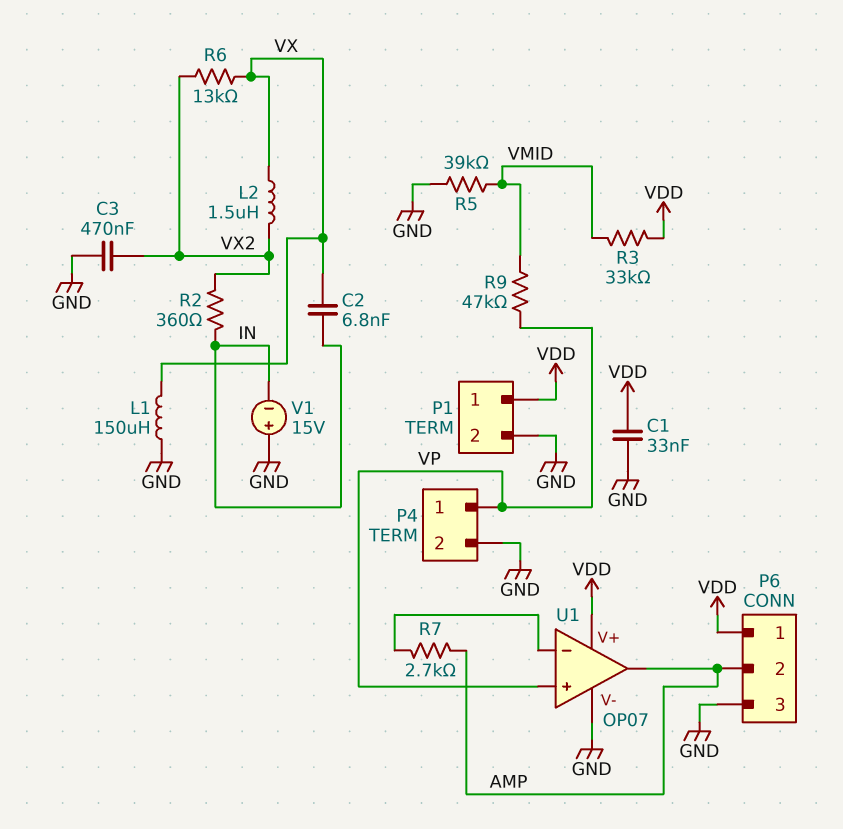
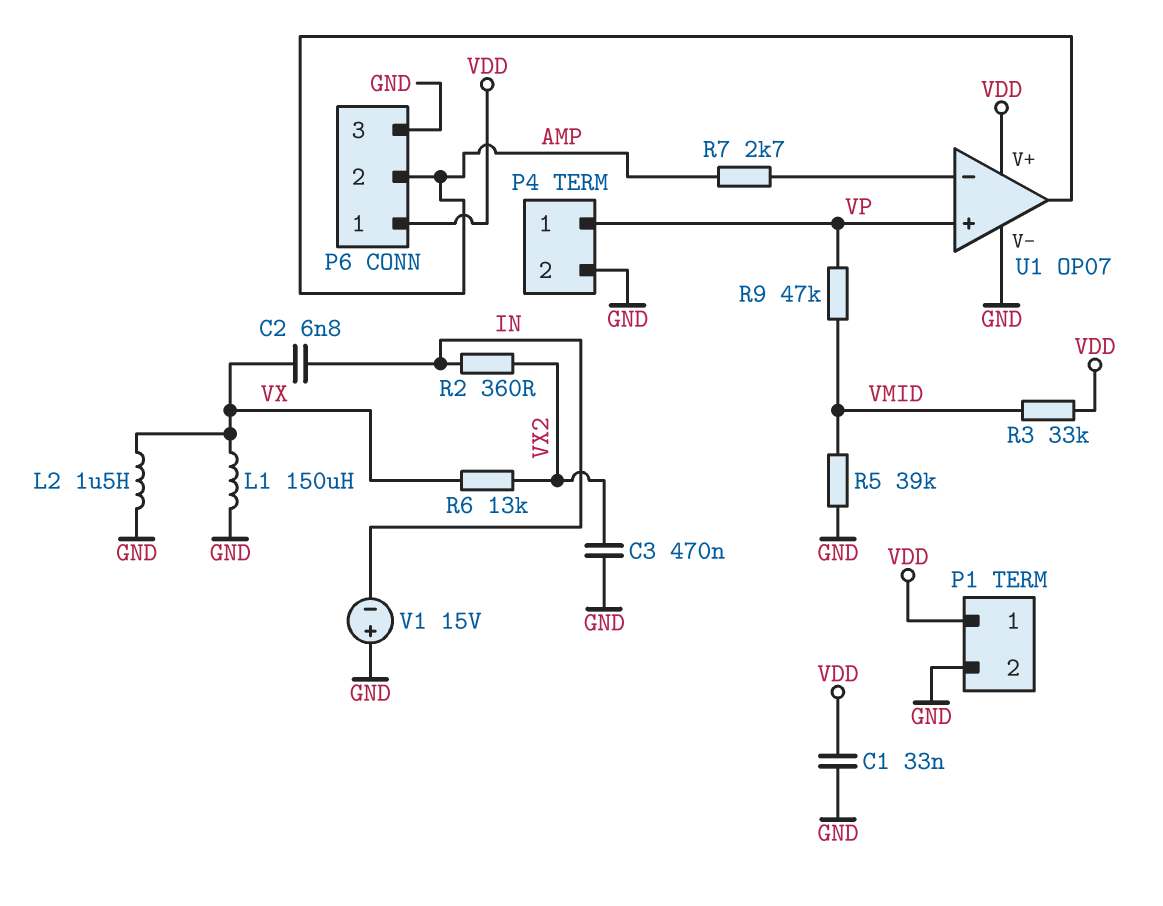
L2: 1.5uH (VX, VX2) -> 1.5uH (GND, VX)

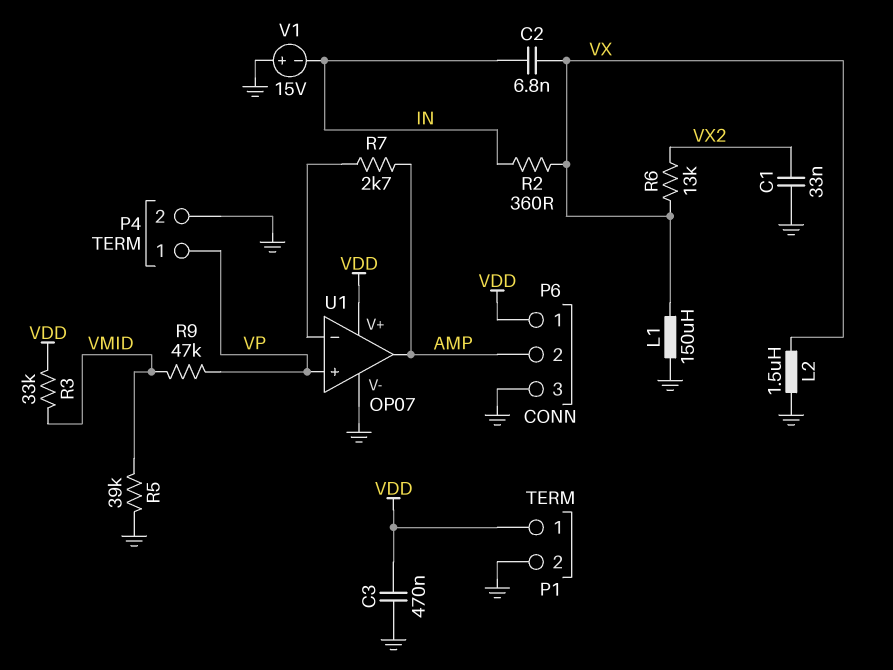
C1: 33nF (GND, VDD) -> 33nF (GND, VX2)
C3: 470nF (GND, VX2) -> 470nF (GND, VDD)
R2: 360 (IN, VX2) -> 360 (IN, VX)

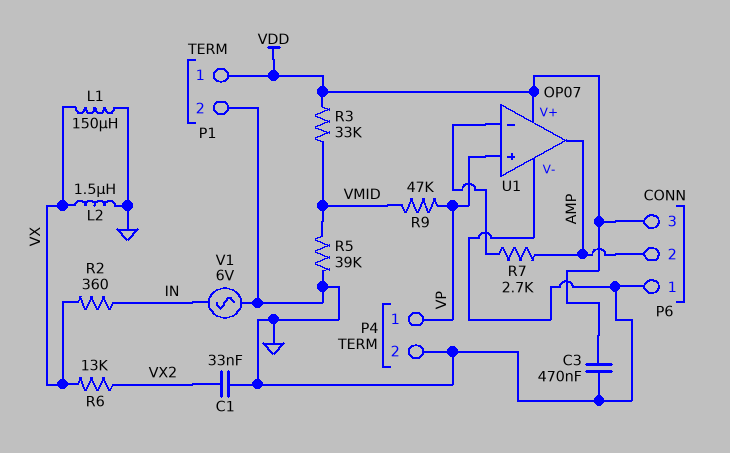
C2: 6.8nF (IN, VX) -> none
P6 pin 1: VDD -> GND
P6 pin 3: GND -> VDD
V1: 15V (plus GND, minus IN) -> AC 6V (GND, IN)

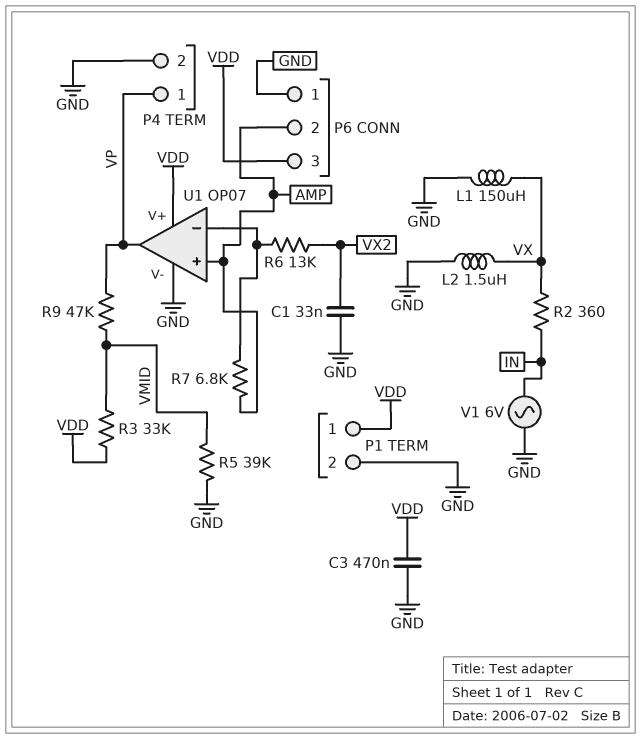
R6: 13k (VX, VX2) -> 13k (U1/in-, VX2)
R7: 2.7k (AMP, U1/in-) -> 6.8k (AMP, U1/in-)
U1 pin in+: VP -> AMP
U1 pin out: AMP -> VP

